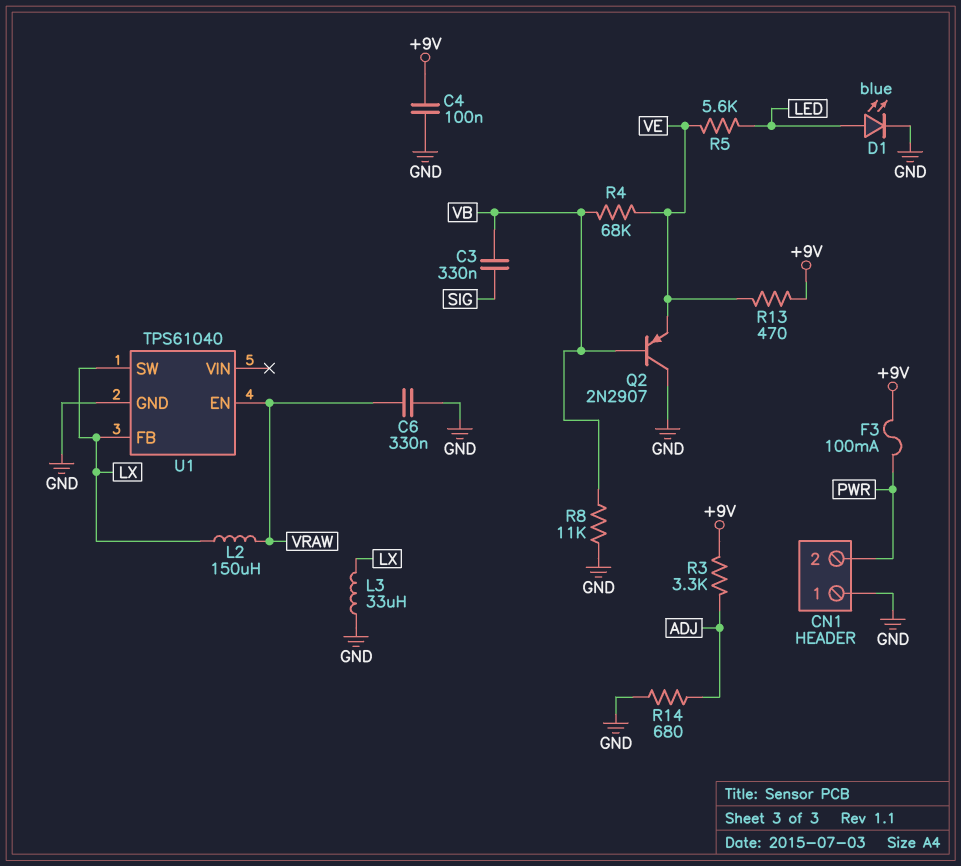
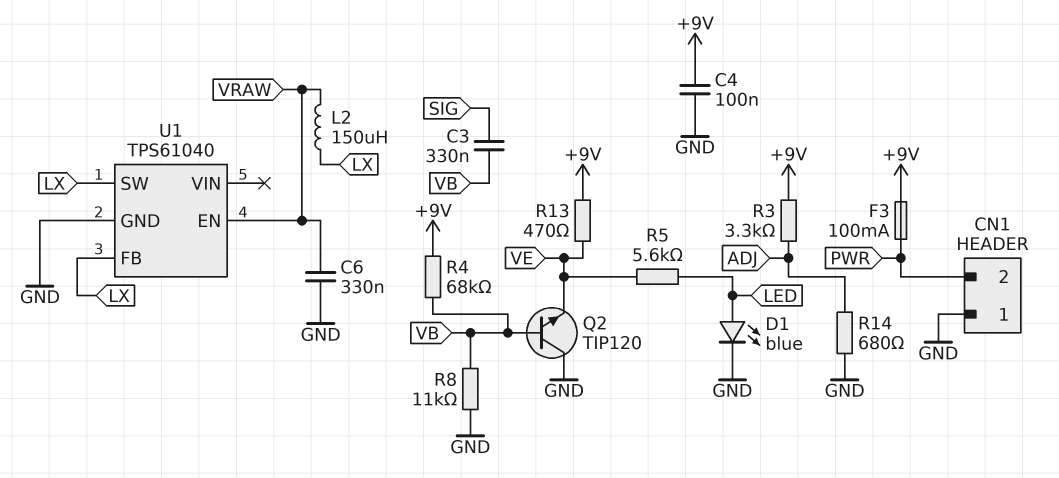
L3: 33uH (GND, LX) -> none
Q2: PNP 2N2907 (B VB, C GND, E VE) -> NPN TIP120 (B VB, C GND, E VE)
R4: 68k (VB, VE) -> 68k (+9V, VB)

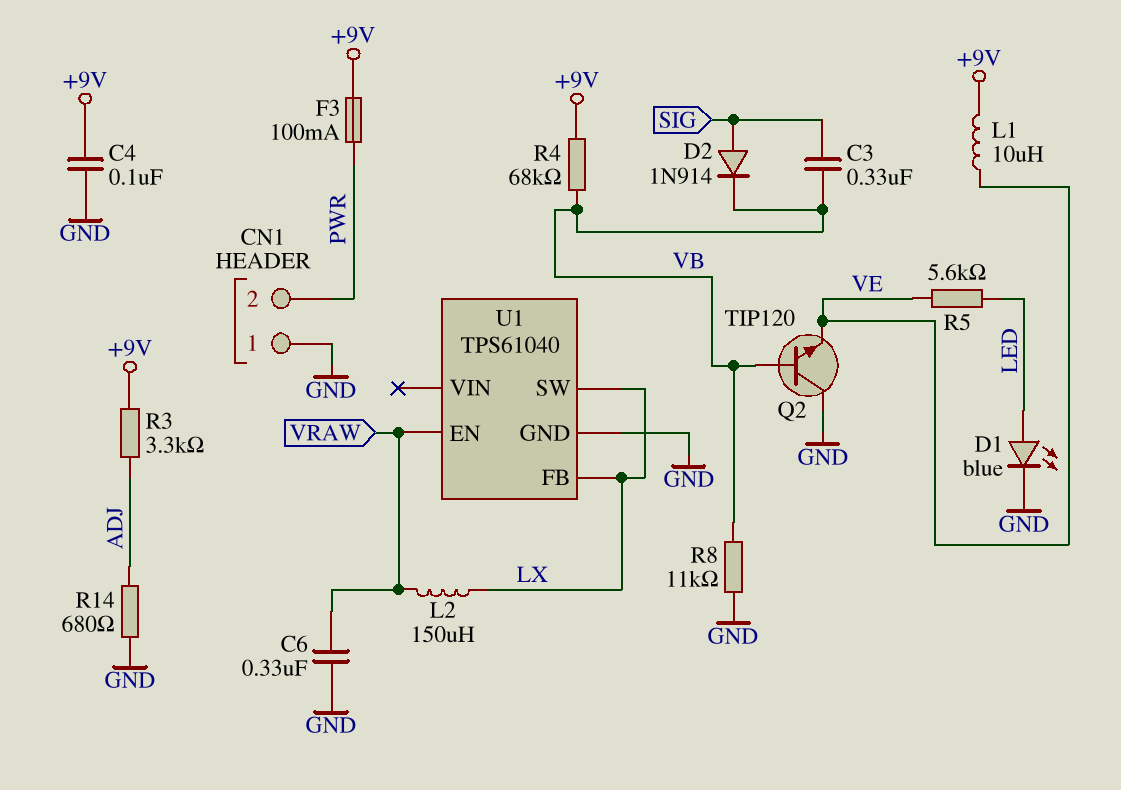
D2: none -> diode 1N914 (A SIG, K VB)
L1: none -> 10uH (+9V, VE)
R13: 470 (+9V, VE) -> none

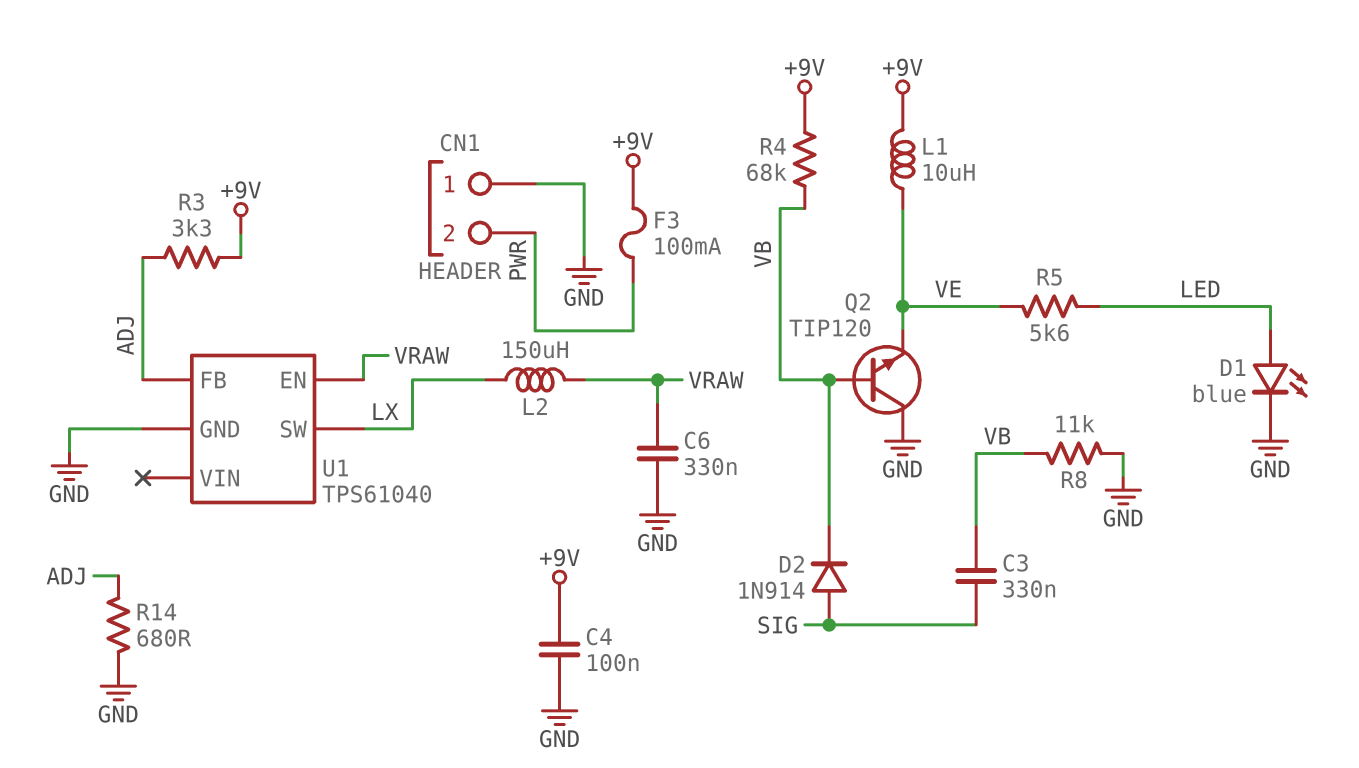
U1 pin FB: LX -> ADJ

